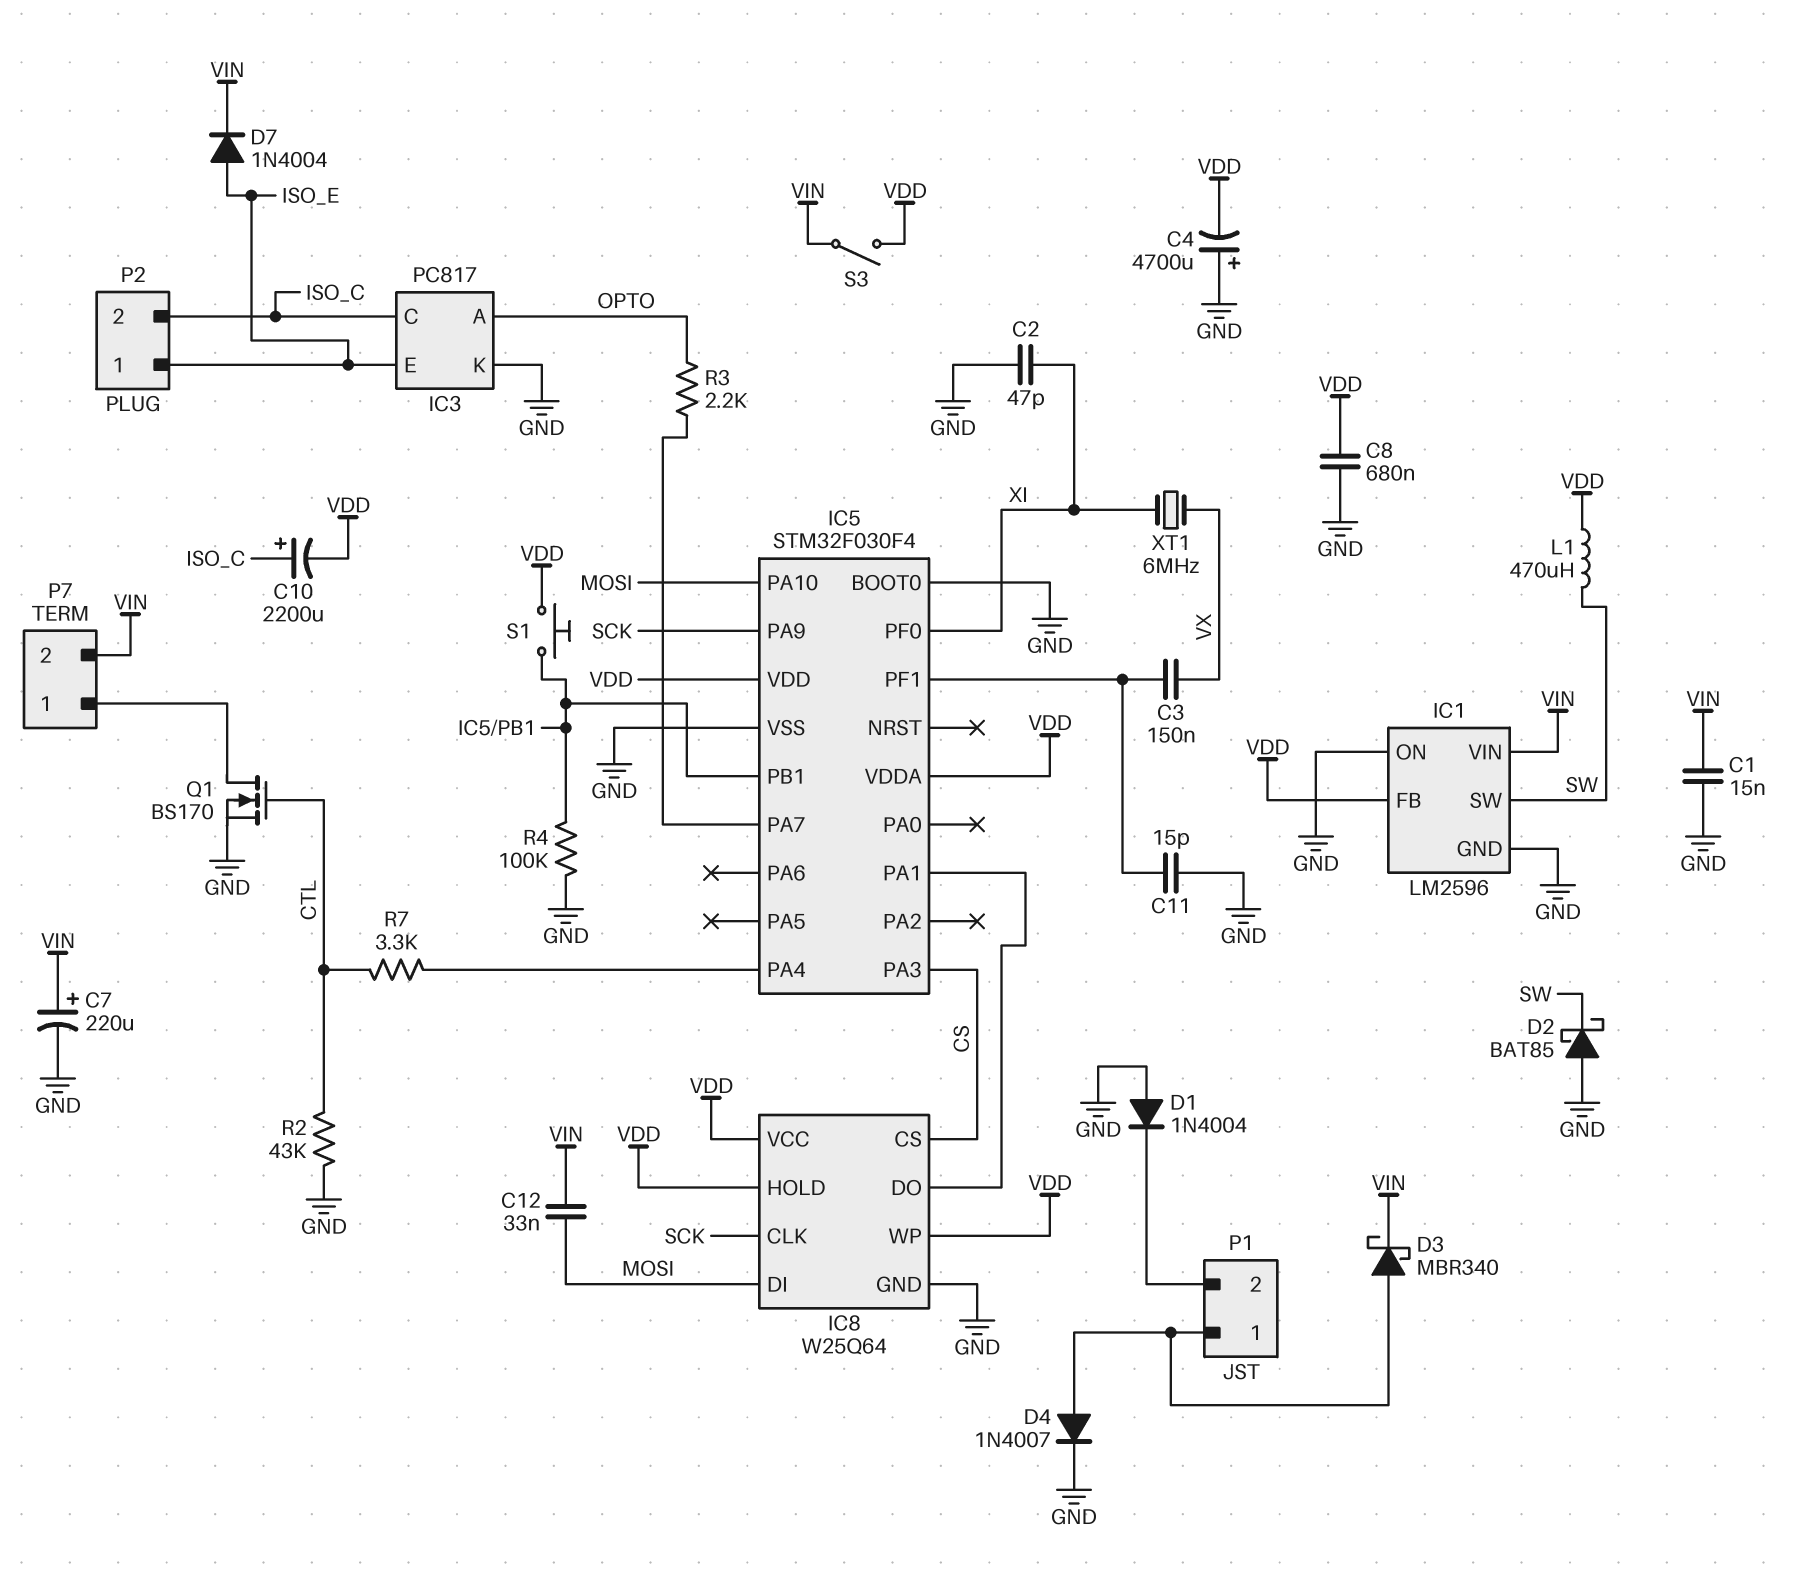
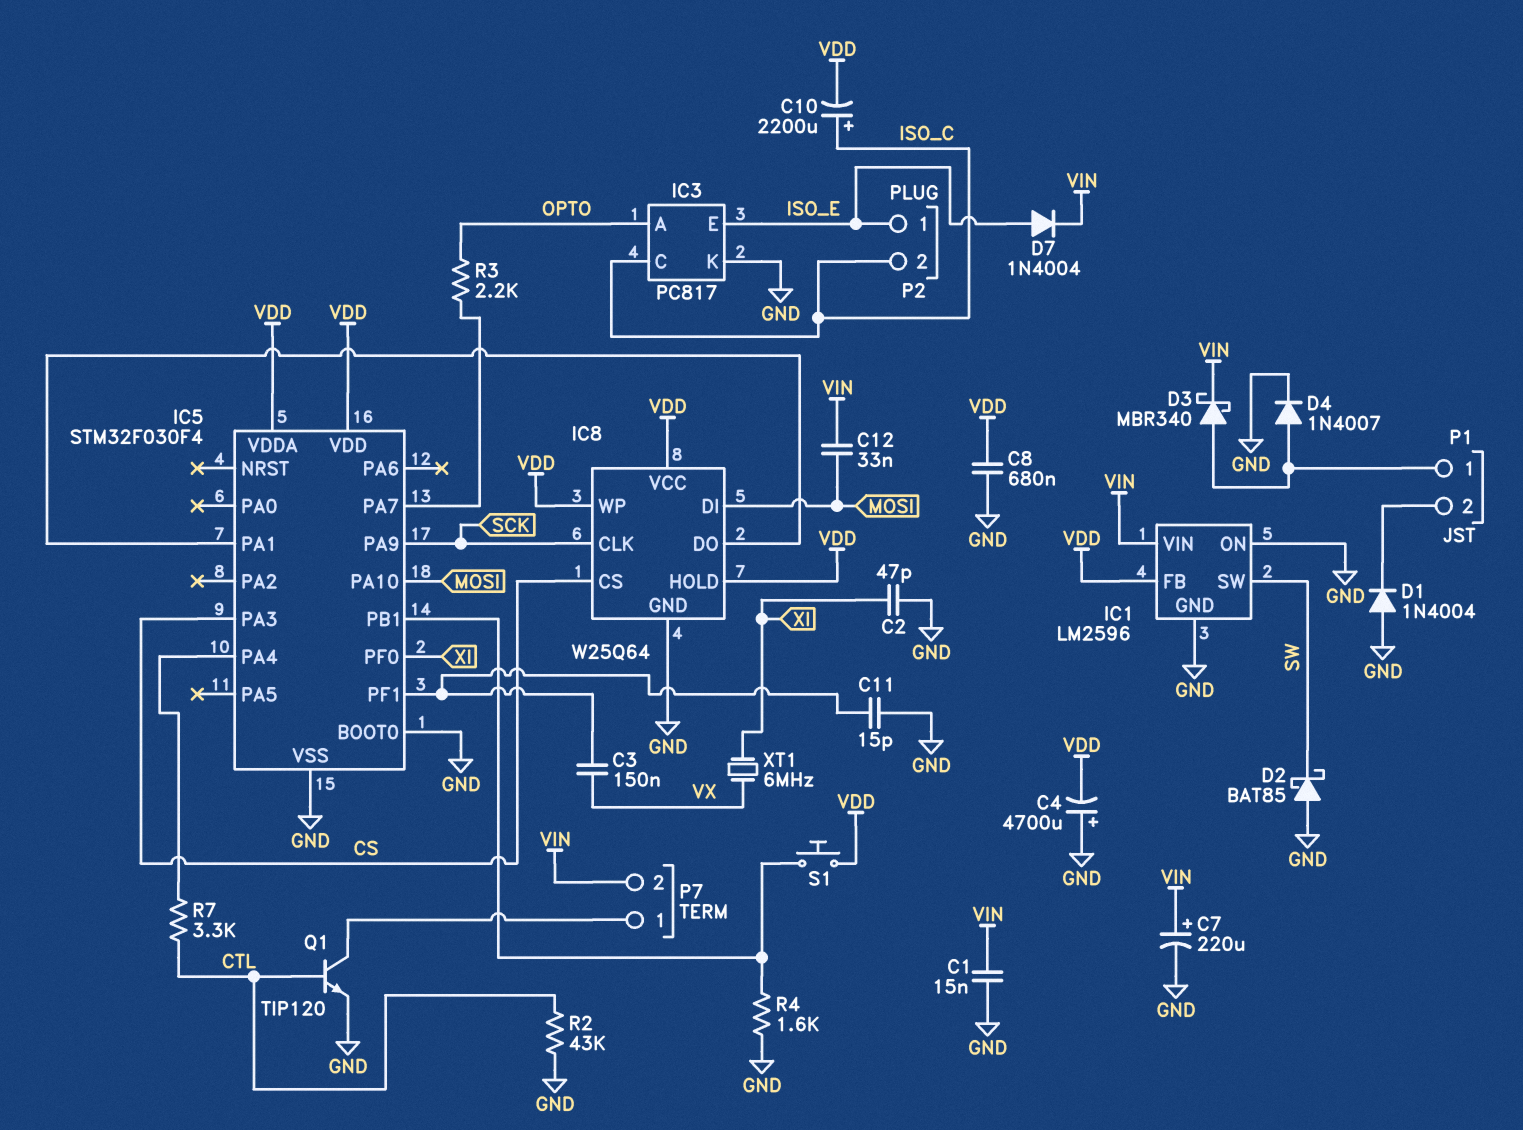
L1: 470uH (SW, VDD) -> none
Q1: NMOS BS170 (G CTL, D P7/1, S GND) -> NPN TIP120 (B CTL, C P7/1, E GND)
R4: 100k (GND, IC5/PB1) -> 1.6k (GND, IC5/PB1)
S3: switch (VDD, VIN) -> none

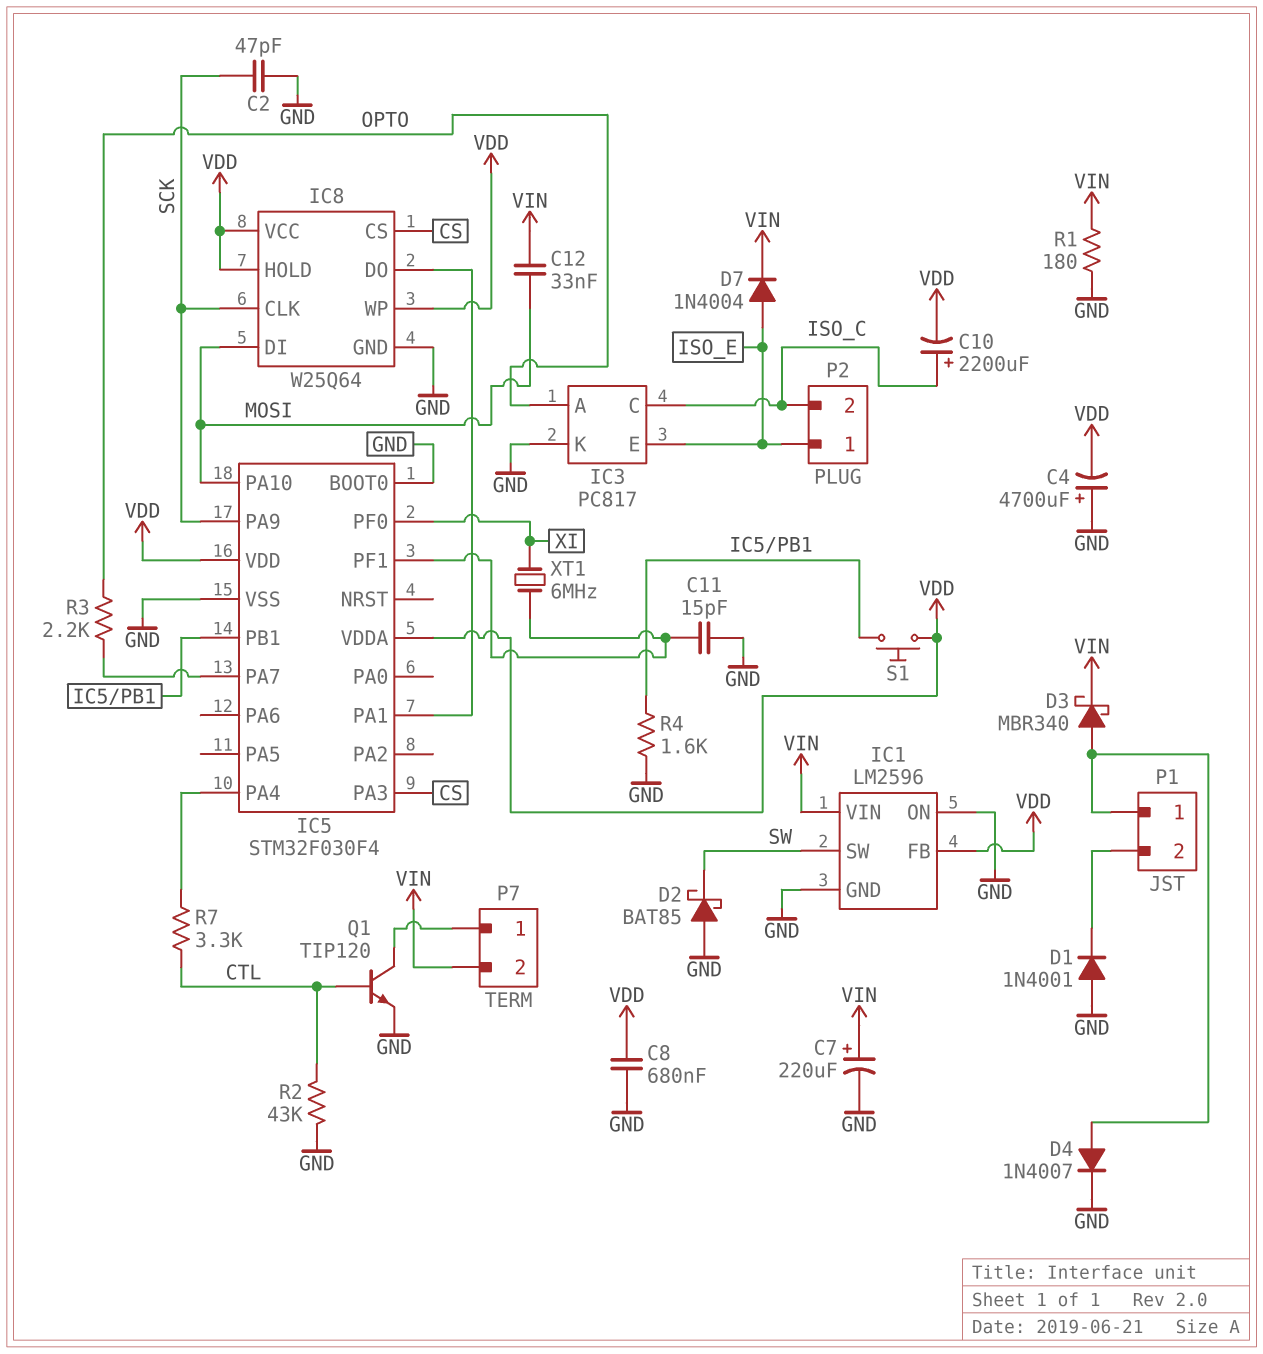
C1: 15nF (GND, VIN) -> none
C2: 47pF (GND, XI) -> 47pF (GND, SCK)
C3: 150nF (IC5/PF1, VX) -> none
D1: diode 1N4004 (A GND, K P1/2) -> diode 1N4001 (A GND, K P1/2)
R1: none -> 180 (GND, VIN)
XT1: 6MHz (VX, XI) -> 6MHz (IC5/PF1, XI)

